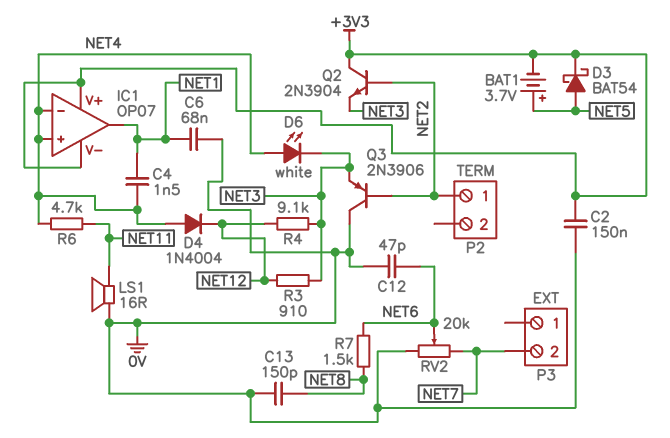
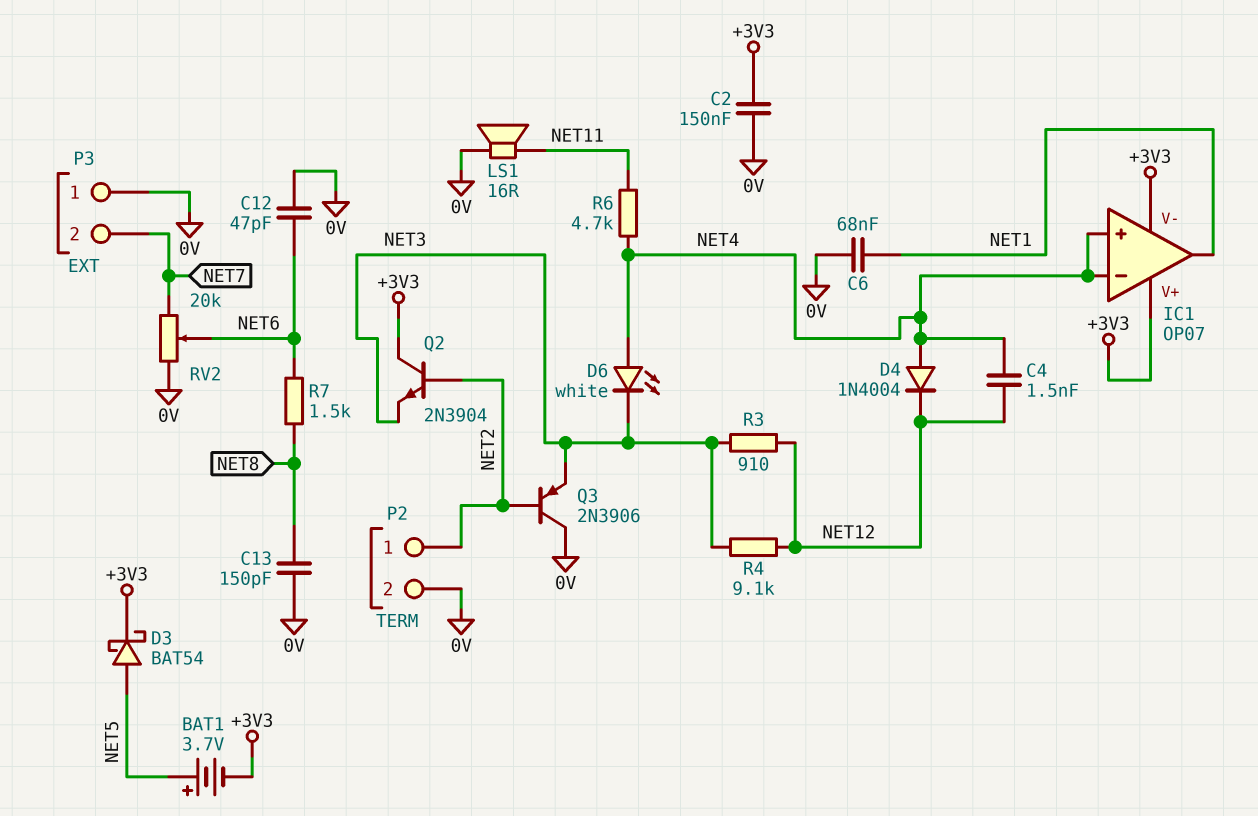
C4: 1.5nF (NET1, NET4) -> 1.5nF (NET4, NET12)
P2 pin 2: none -> 0V
P3 pin 1: none -> 0V

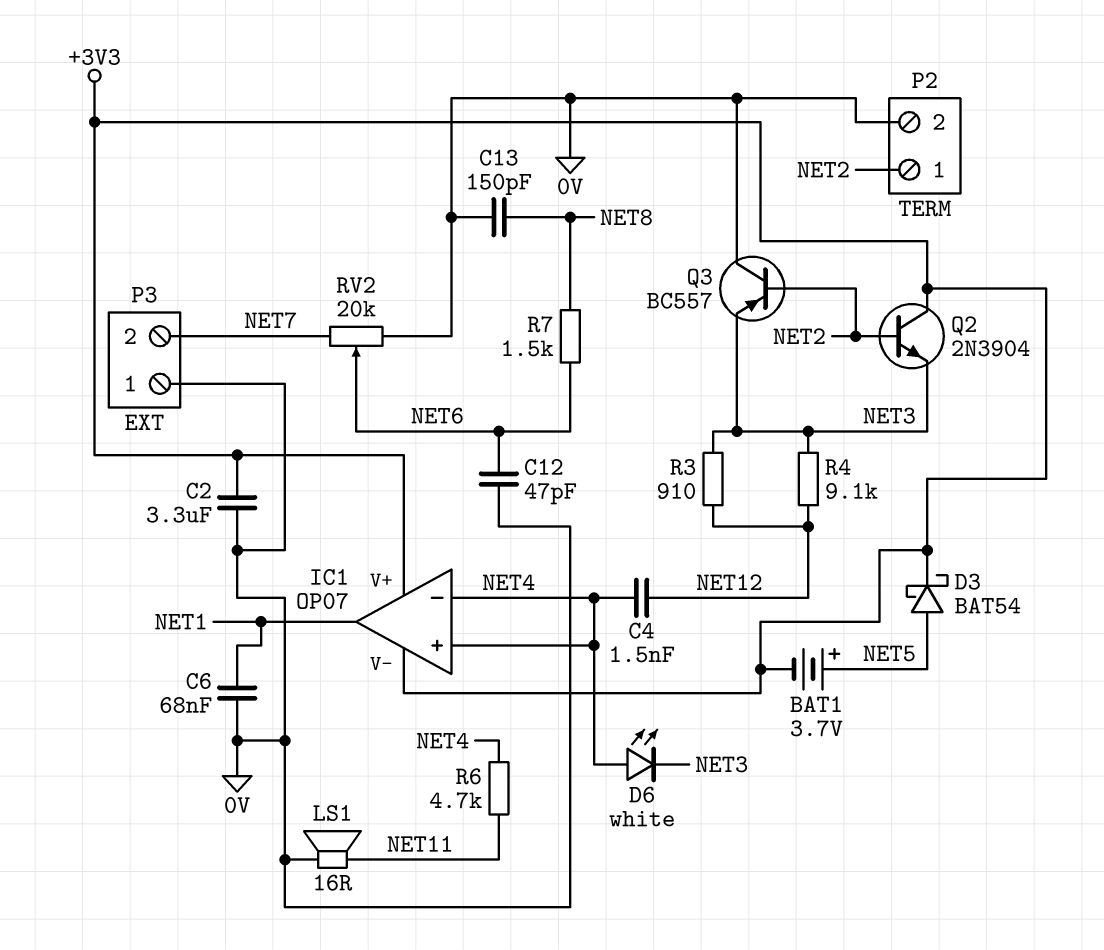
C2: 150nF (+3V3, 0V) -> 3.3uF (+3V3, 0V)
D4: diode 1N4004 (A NET4, K NET12) -> none
Q3: PNP 2N3906 (B NET2, C 0V, E NET3) -> PNP BC557 (B NET2, C 0V, E NET3)

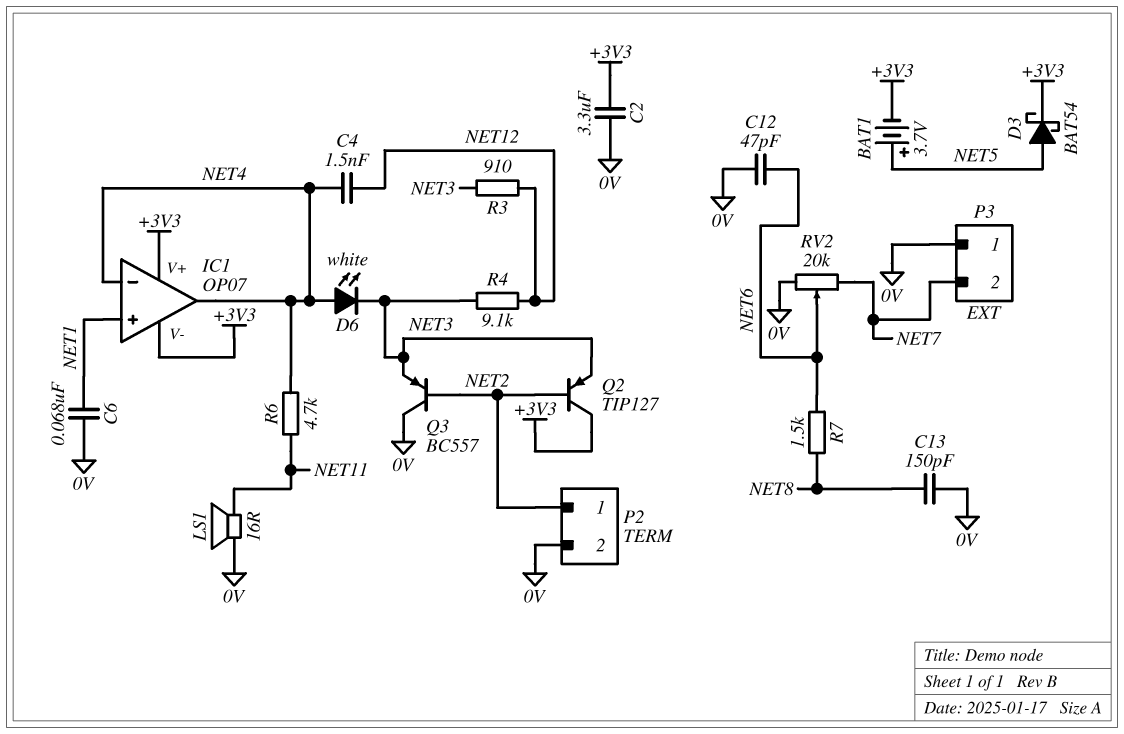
IC1 pin in+: NET4 -> NET1
IC1 pin out: NET1 -> NET4
Q2: NPN 2N3904 (B NET2, C +3V3, E NET3) -> PNP TIP127 (B NET2, C +3V3, E NET3)

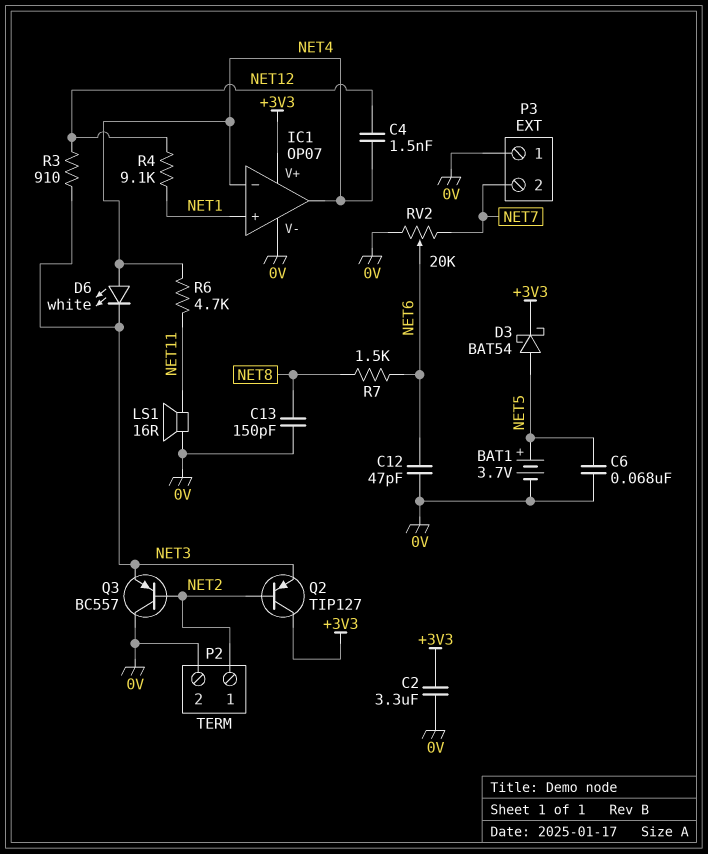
BAT1: 3.7V (plus NET5, minus +3V3) -> 3.7V (plus NET5, minus 0V)
C6: 68nF (0V, NET1) -> 68nF (0V, NET5)
IC1 pin V-: +3V3 -> 0V
R4: 9.1k (NET3, NET12) -> 9.1k (NET1, NET12)

